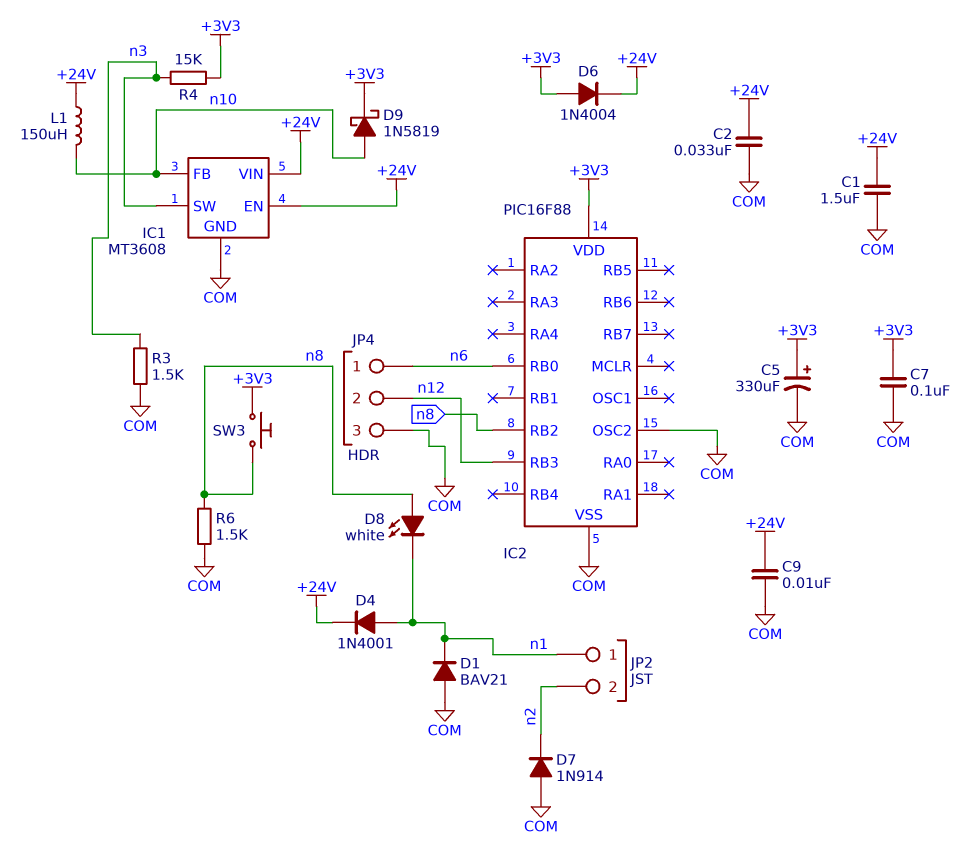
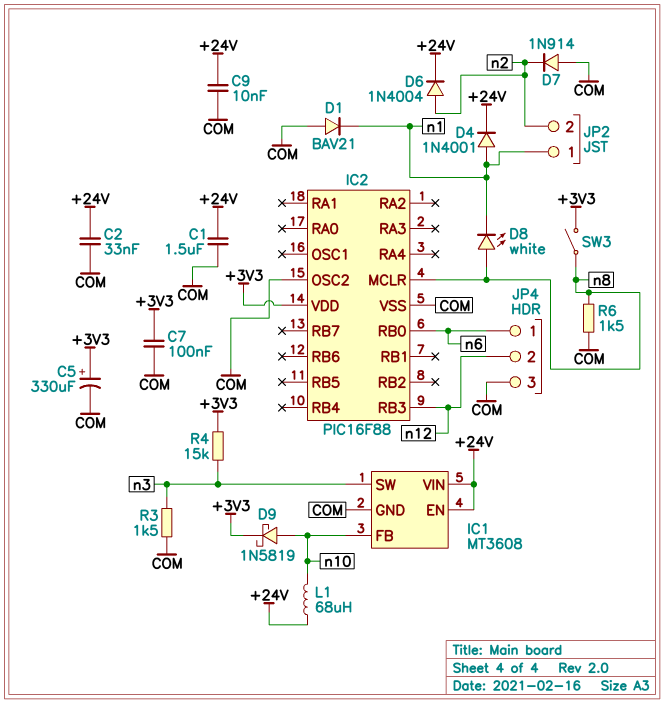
D6: diode 1N4004 (A +3V3, K +24V) -> diode 1N4004 (A n2, K +24V)
IC2 pin MCLR: none -> n8
IC2 pin RB2: n8 -> none
L1: 150uH (+24V, n10) -> 68uH (+24V, n10)
SW3: button (+3V3, n8) -> switch (+3V3, n8)

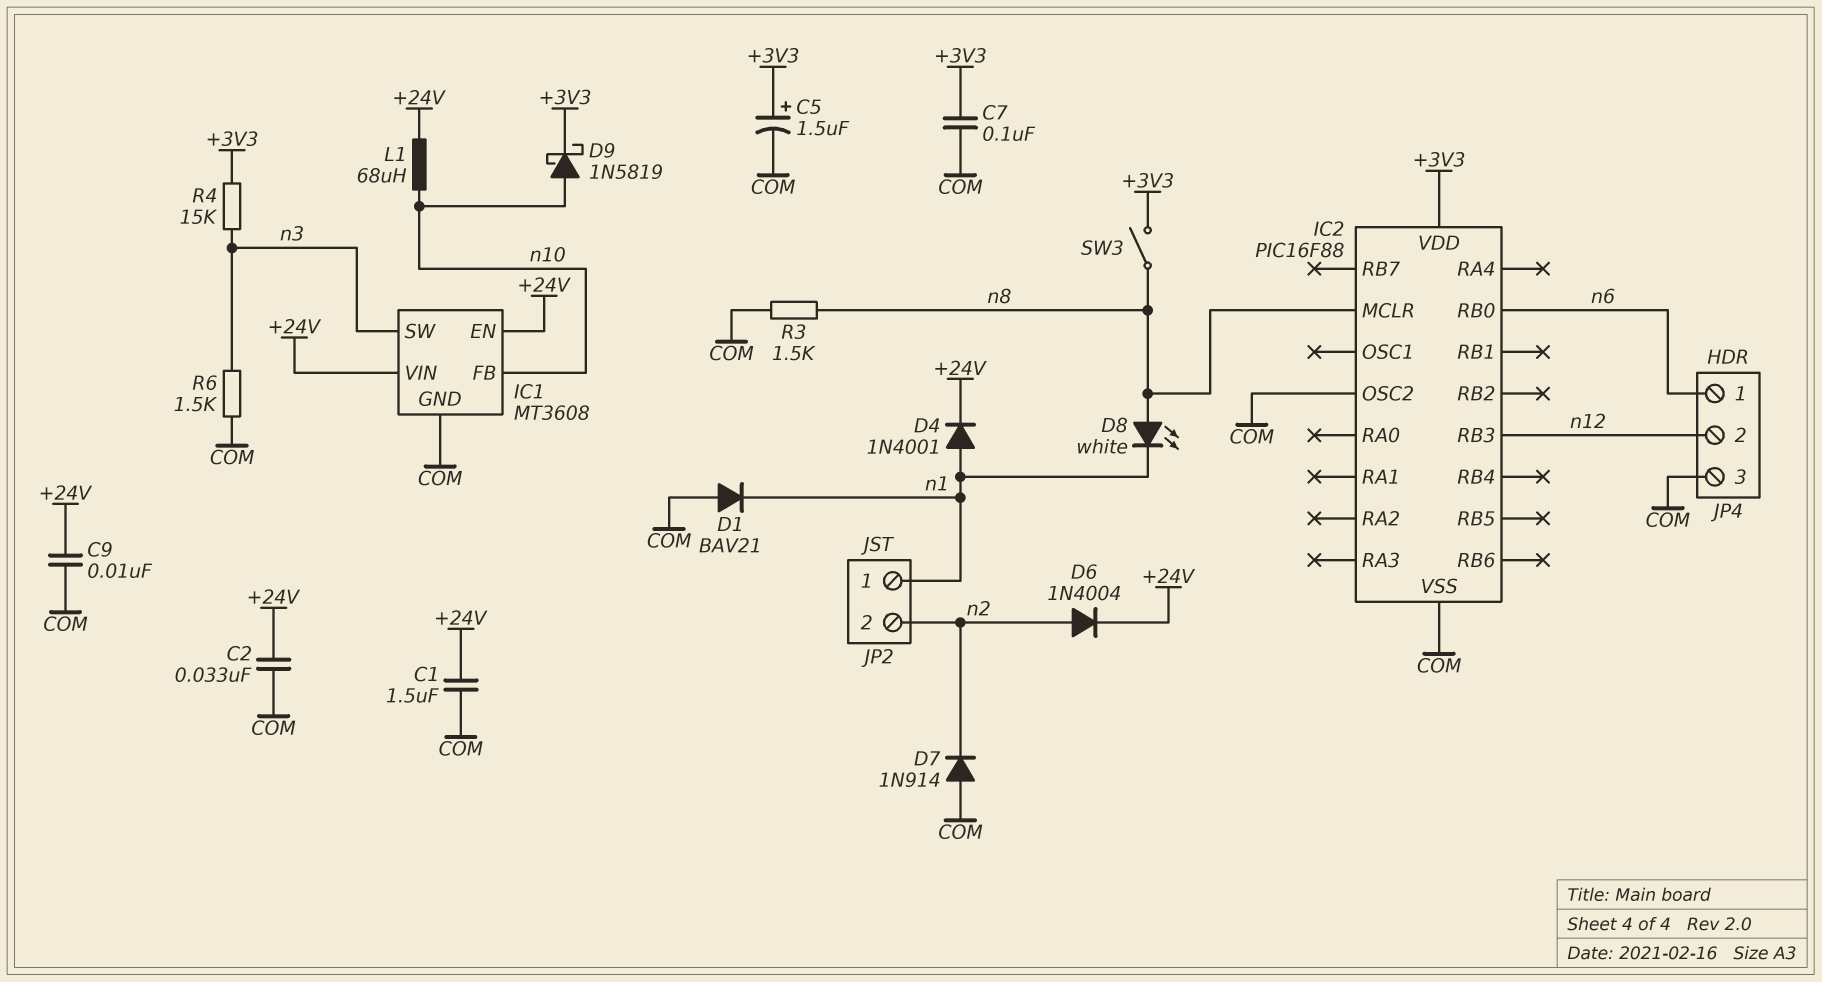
C5: 330uF (plus +3V3, minus COM) -> 1.5uF (plus +3V3, minus COM)
R3: 1.5k (COM, n3) -> 1.5k (COM, n8)
R6: 1.5k (COM, n8) -> 1.5k (COM, n3)

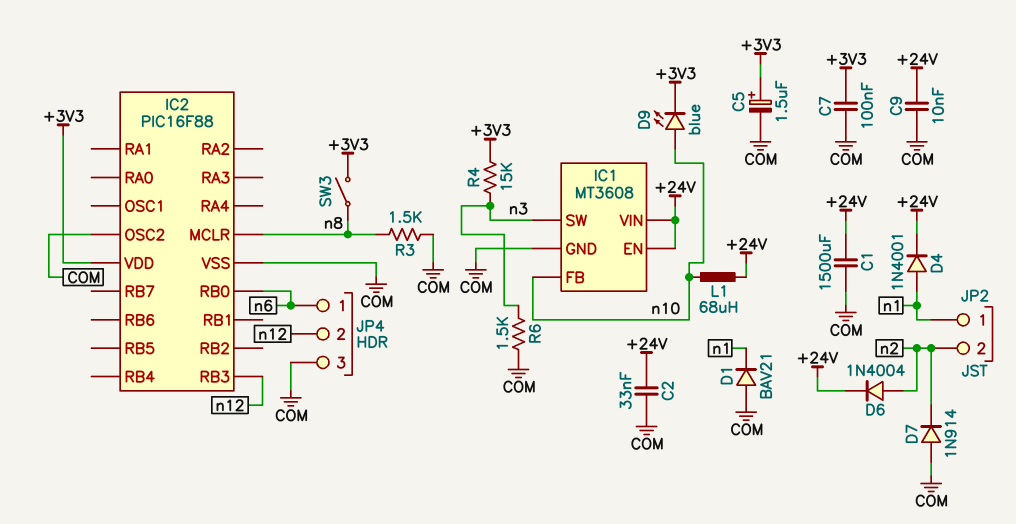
C1: 1.5uF (+24V, COM) -> 1500uF (+24V, COM)
D8: LED white (A n8, K n1) -> none
D9: schottky 1N5819 (A n10, K +3V3) -> LED blue (A n10, K +3V3)

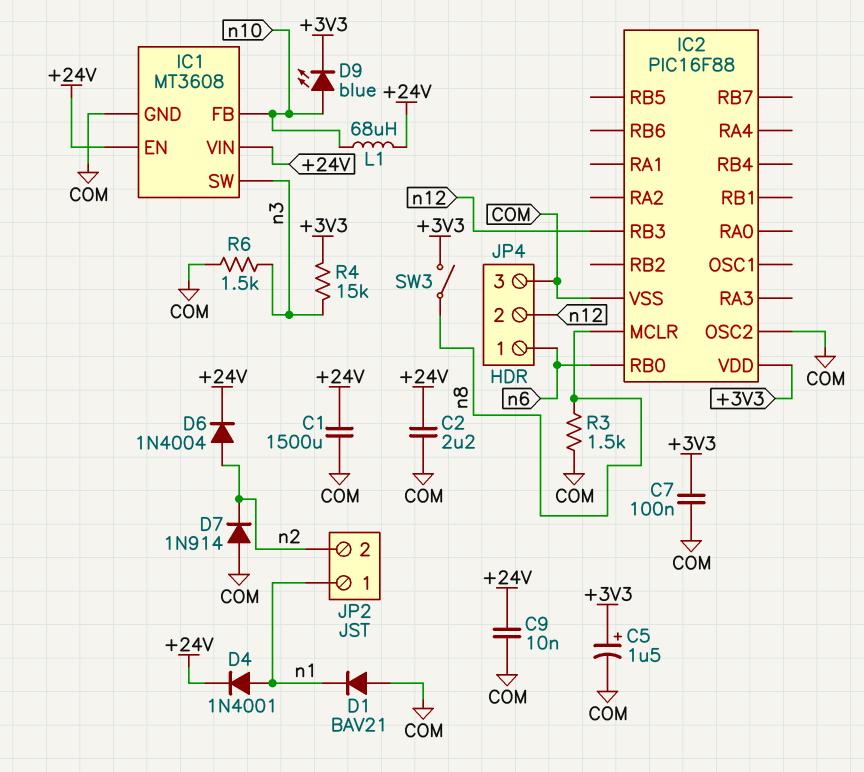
C2: 33nF (+24V, COM) -> 2.2uF (+24V, COM)

